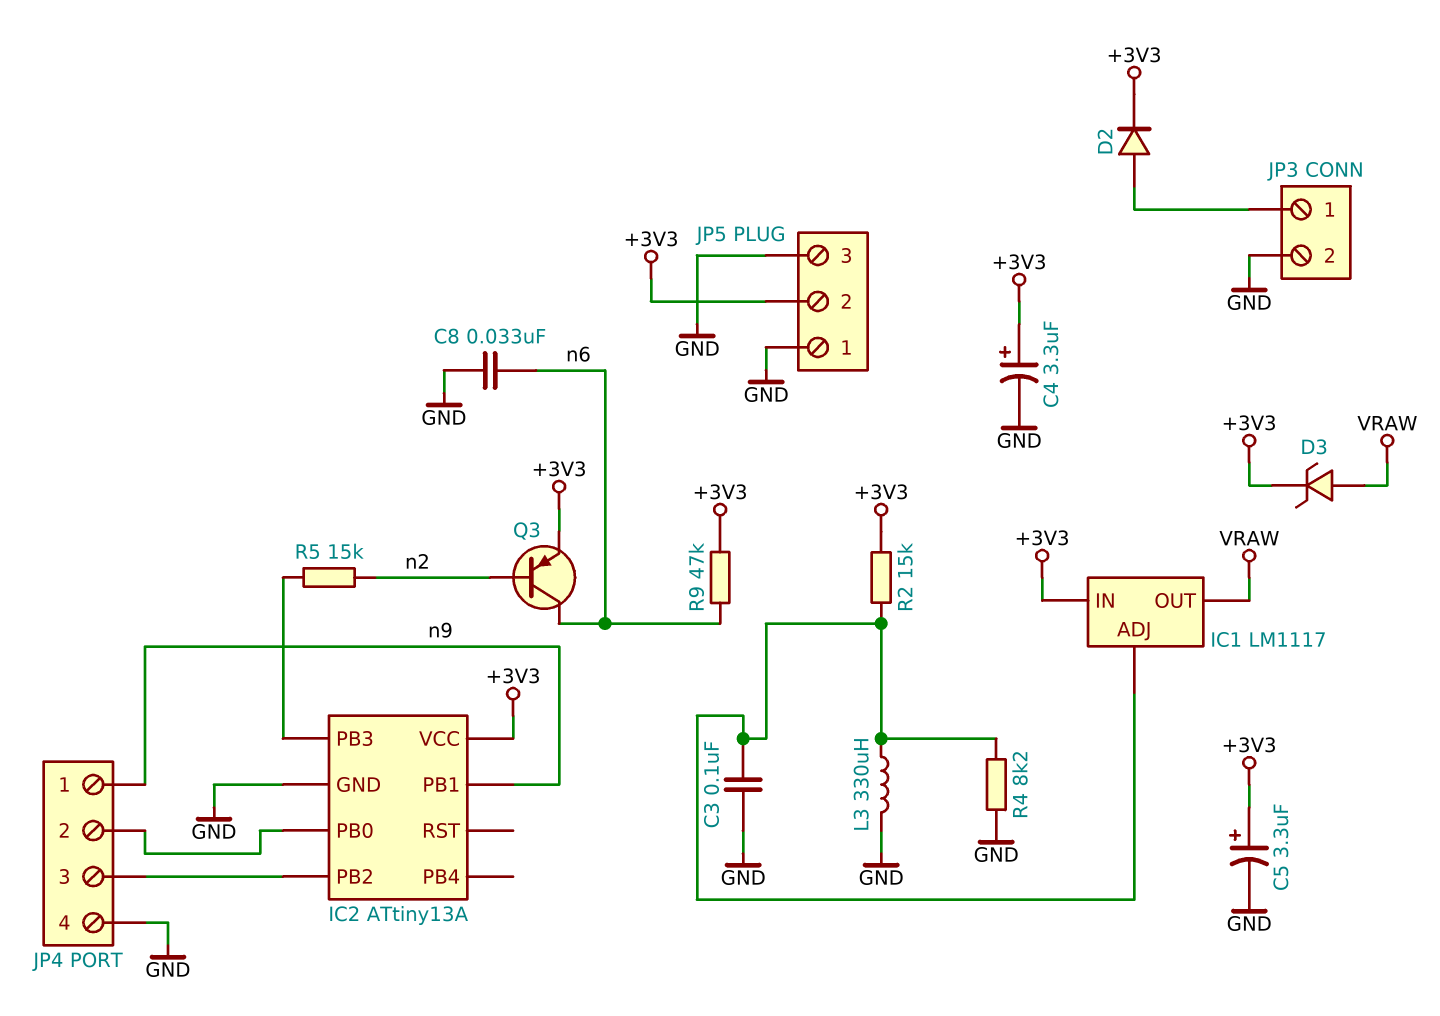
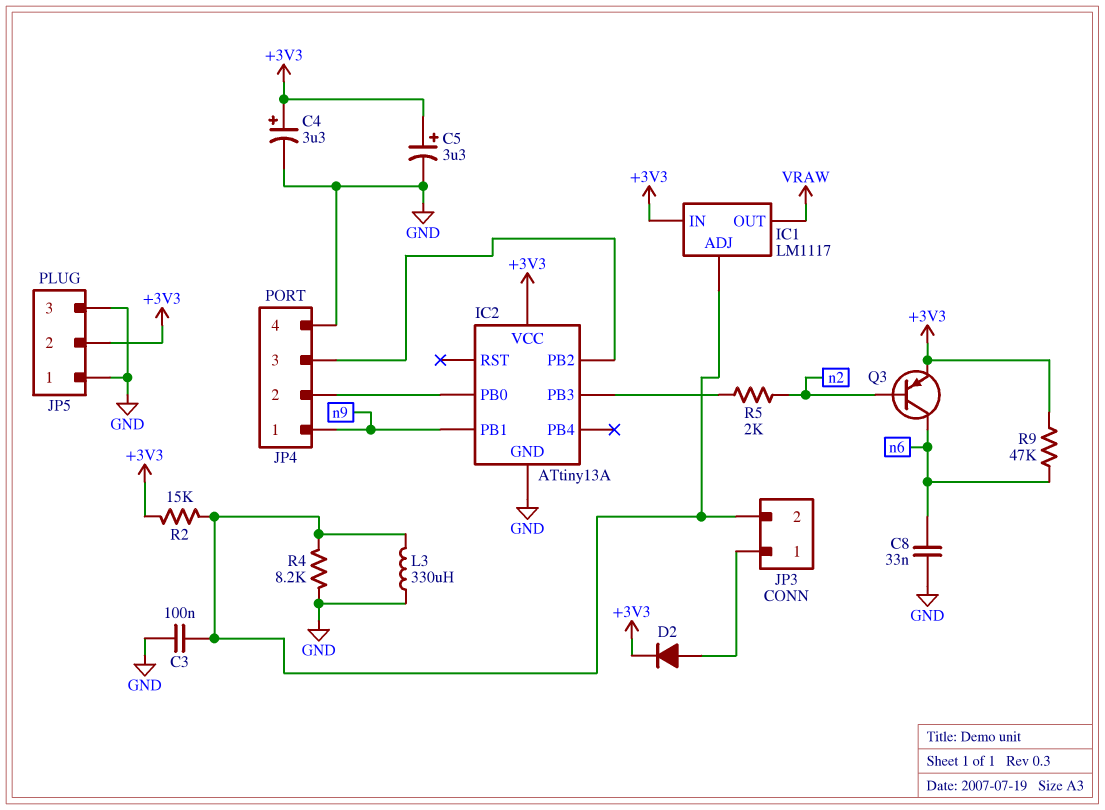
D3: zener (A VRAW, K +3V3) -> none
JP3 pin 2: GND -> IC1/ADJ
R5: 15k (IC2/PB3, n2) -> 2k (IC2/PB3, n2)

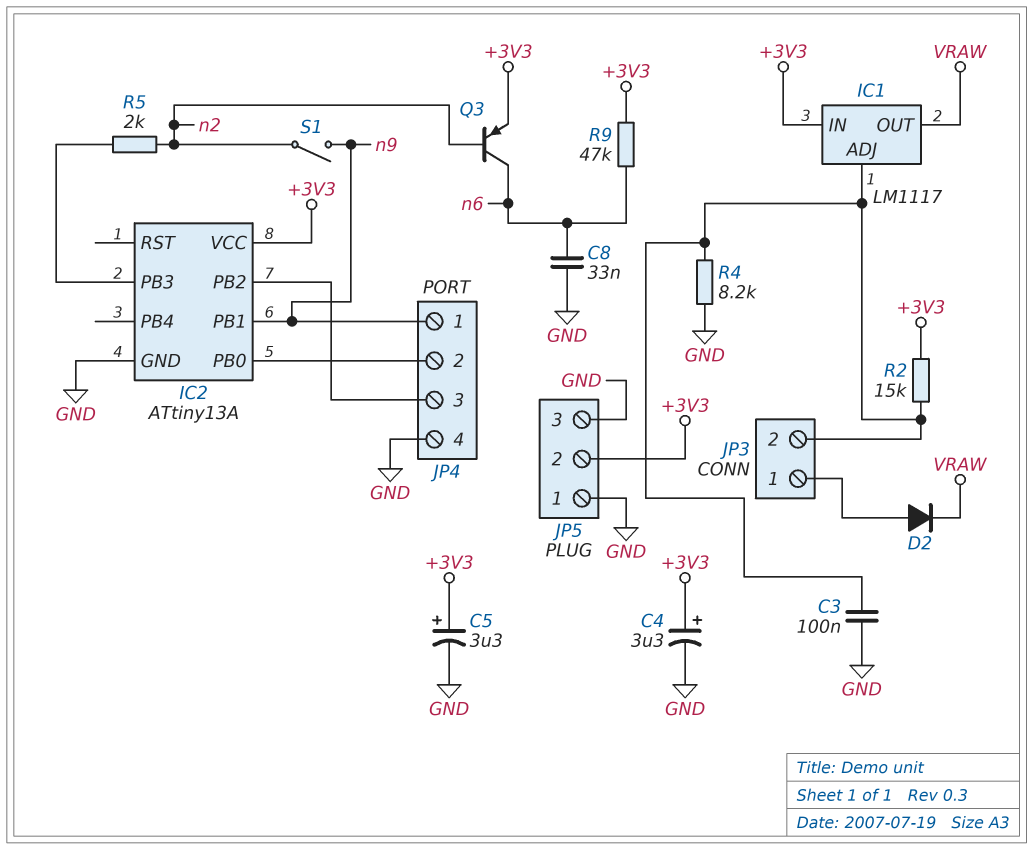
D2: diode (A JP3/1, K +3V3) -> diode (A JP3/1, K VRAW)
L3: 330uH (GND, IC1/ADJ) -> none
S1: none -> switch (n2, n9)

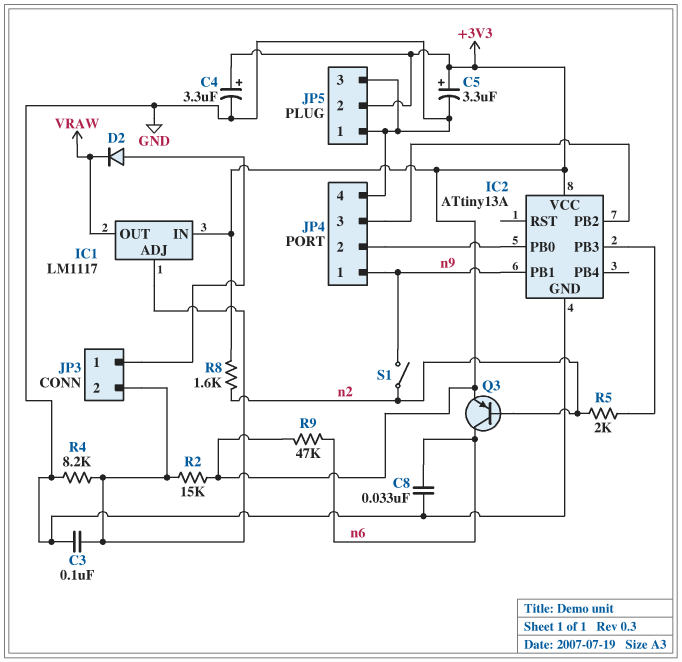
R8: none -> 1.6k (+3V3, n2)

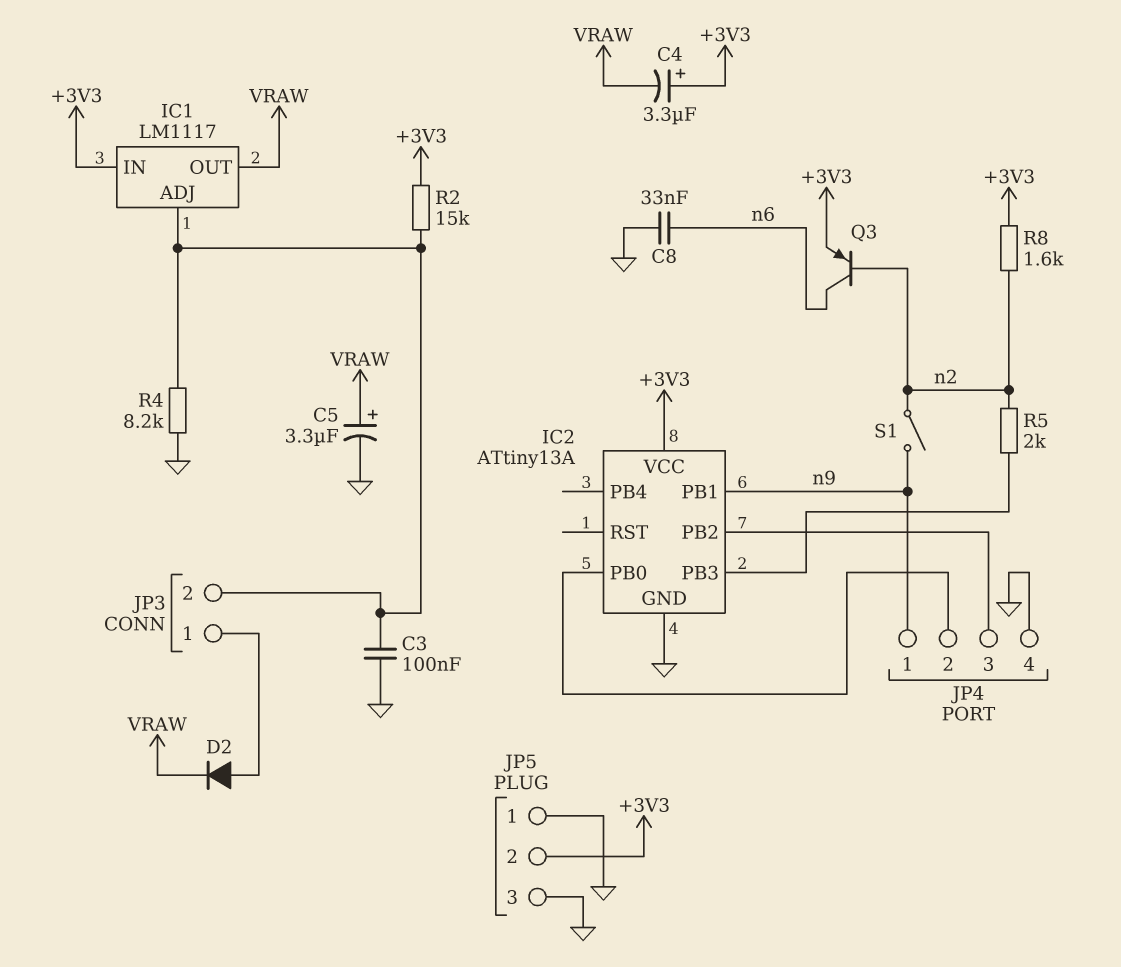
C4: 3.3uF (plus +3V3, minus GND) -> 3.3uF (plus +3V3, minus VRAW)
C5: 3.3uF (plus +3V3, minus GND) -> 3.3uF (plus VRAW, minus GND)
R9: 47k (+3V3, n6) -> none

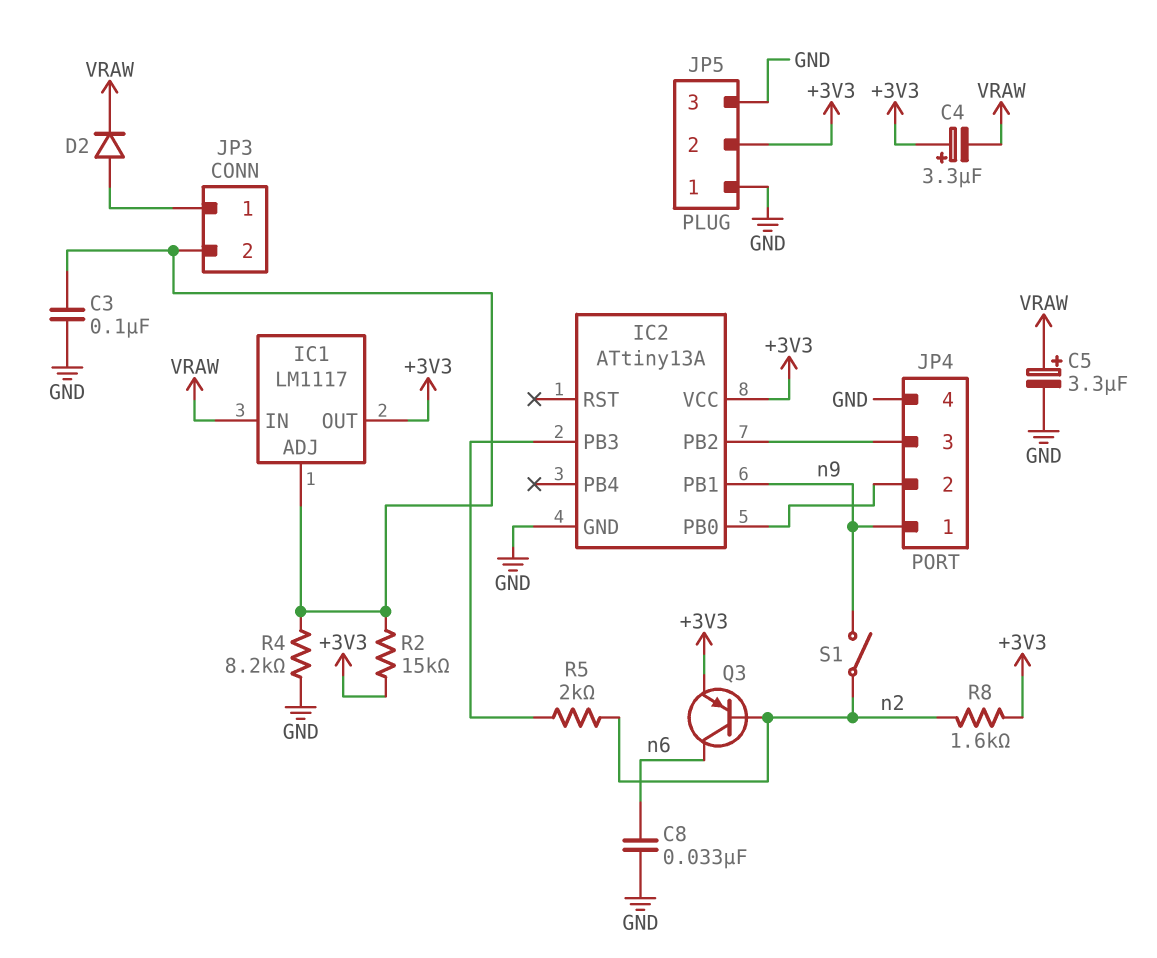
IC1 pin IN: +3V3 -> VRAW
IC1 pin OUT: VRAW -> +3V3

